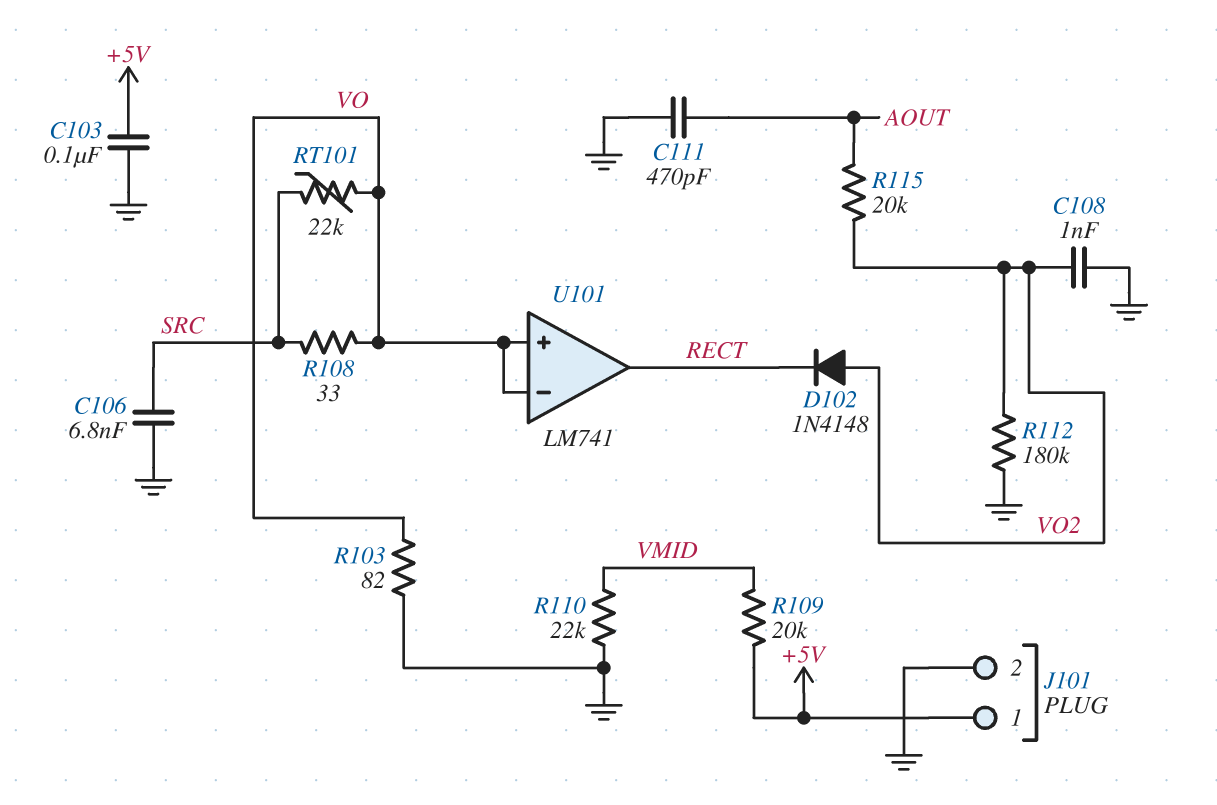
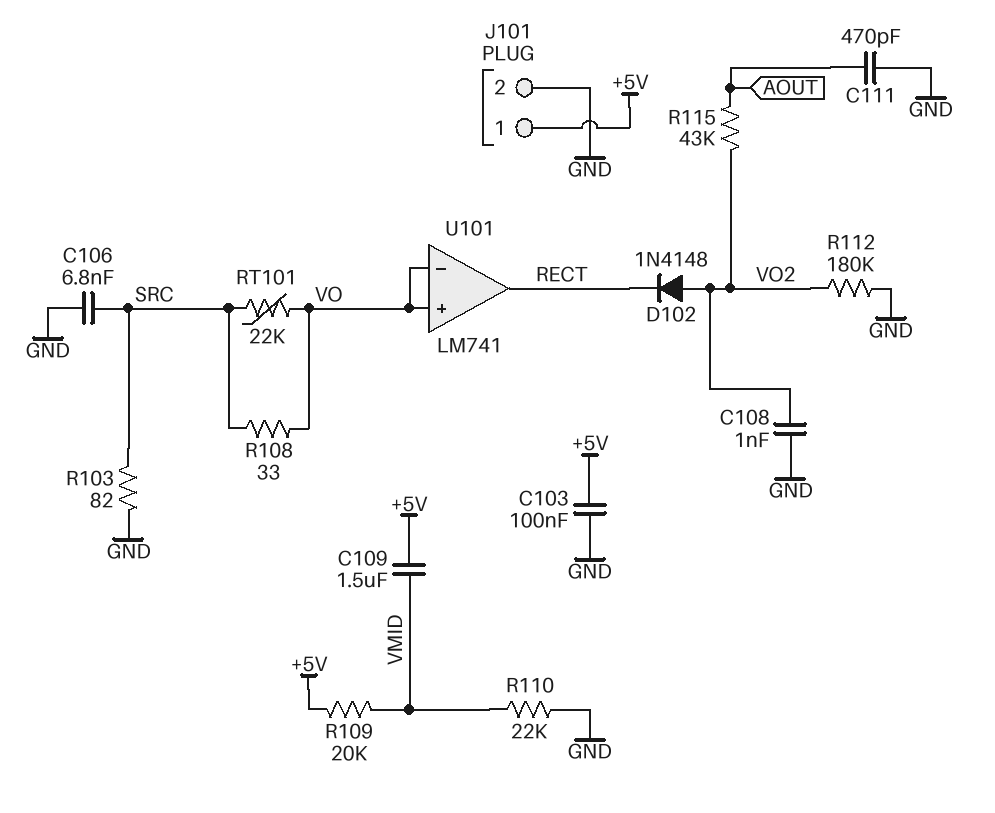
C109: none -> 1.5uF (+5V, VMID)
R103: 82 (GND, VO) -> 82 (GND, SRC)
R115: 20k (AOUT, VO2) -> 43k (AOUT, VO2)

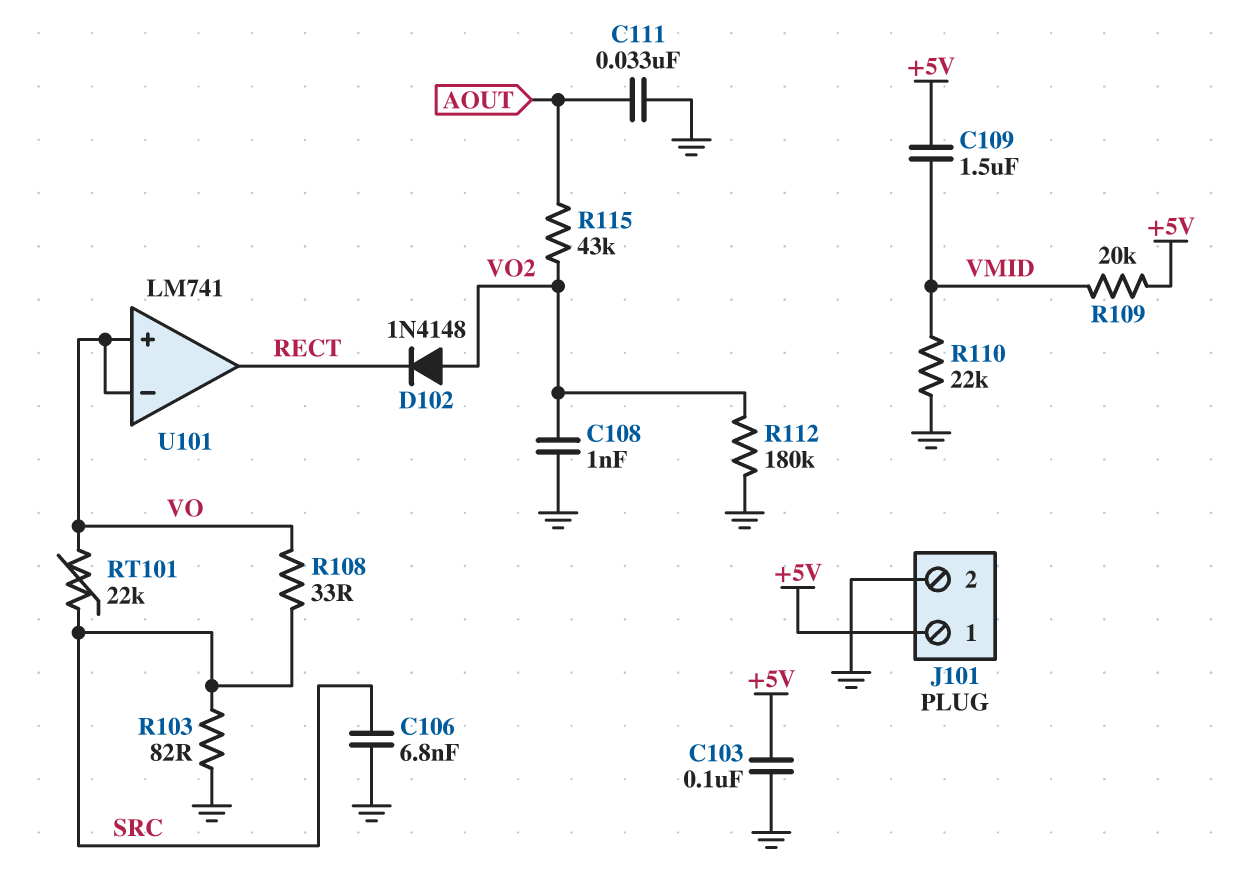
C111: 470pF (AOUT, GND) -> 33nF (AOUT, GND)

